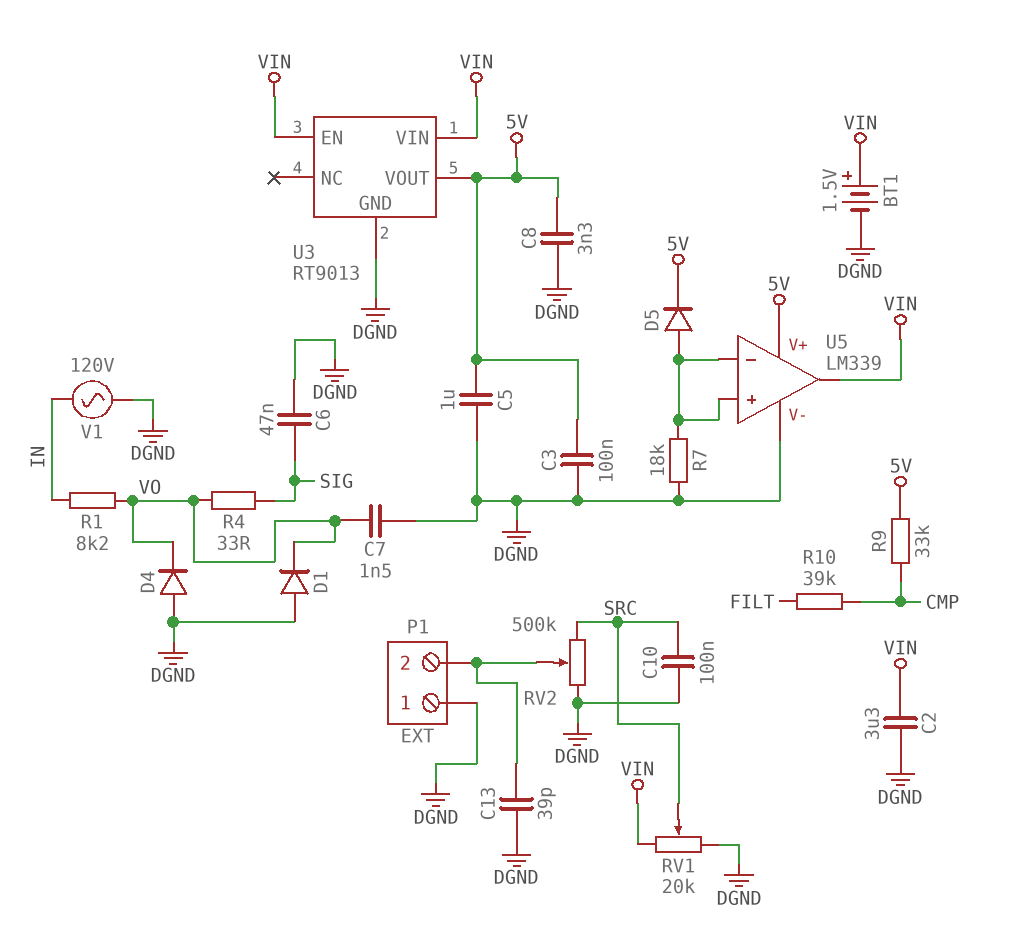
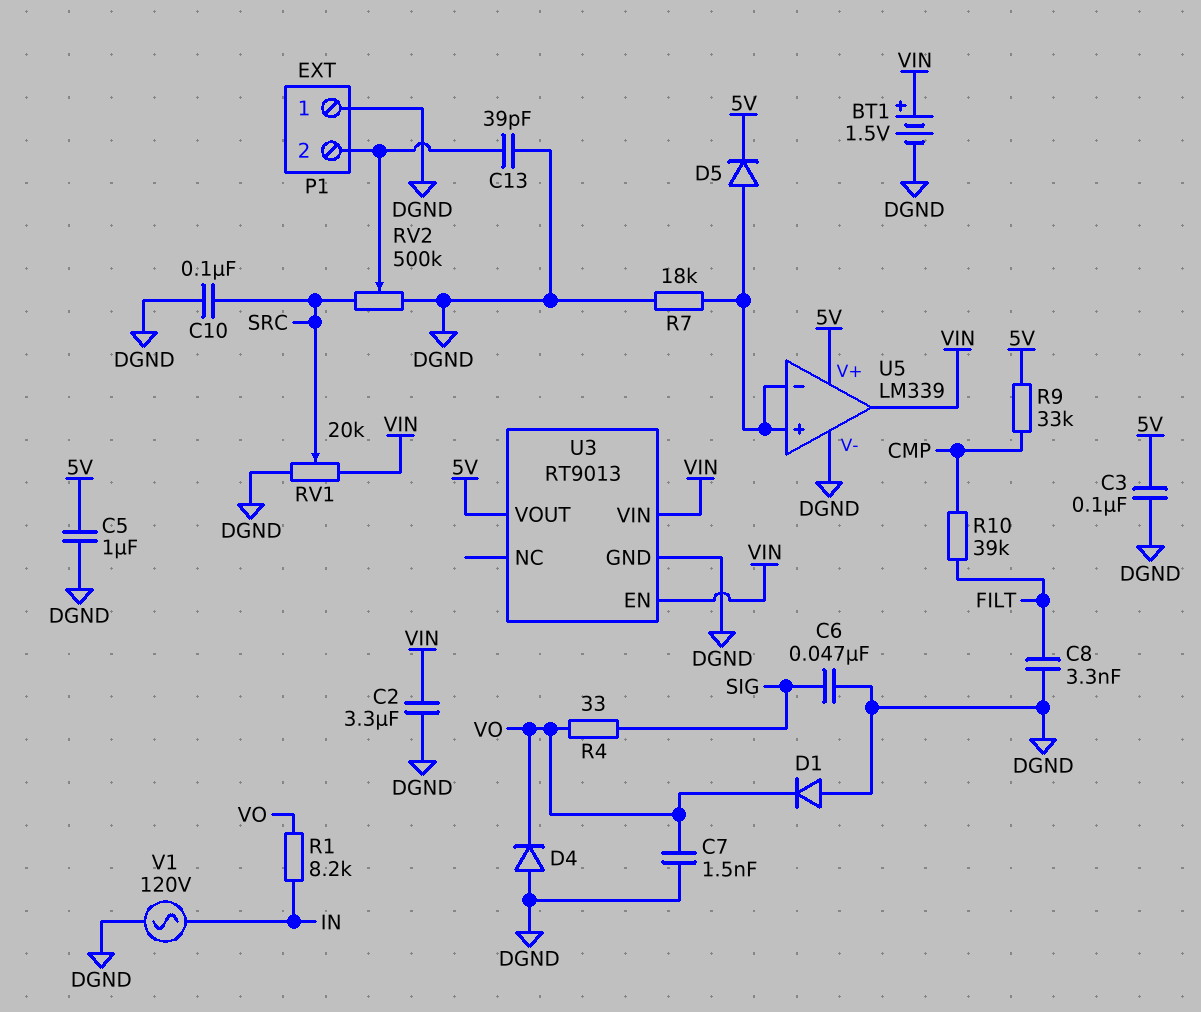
C8: 3.3nF (5V, DGND) -> 3.3nF (DGND, FILT)

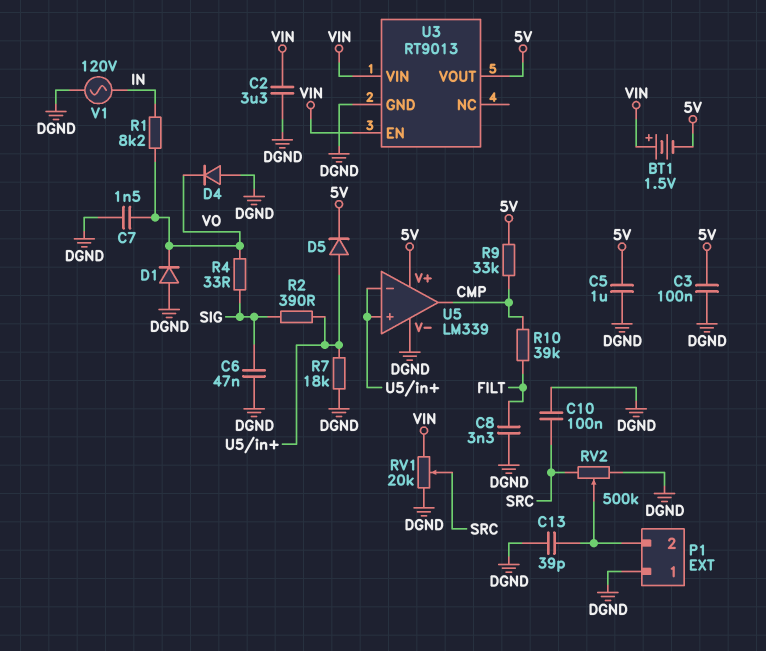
BT1: 1.5V (plus VIN, minus DGND) -> 1.5V (plus VIN, minus 5V)
R2: none -> 390 (SIG, U5/in+)
U5 pin out: VIN -> CMP

